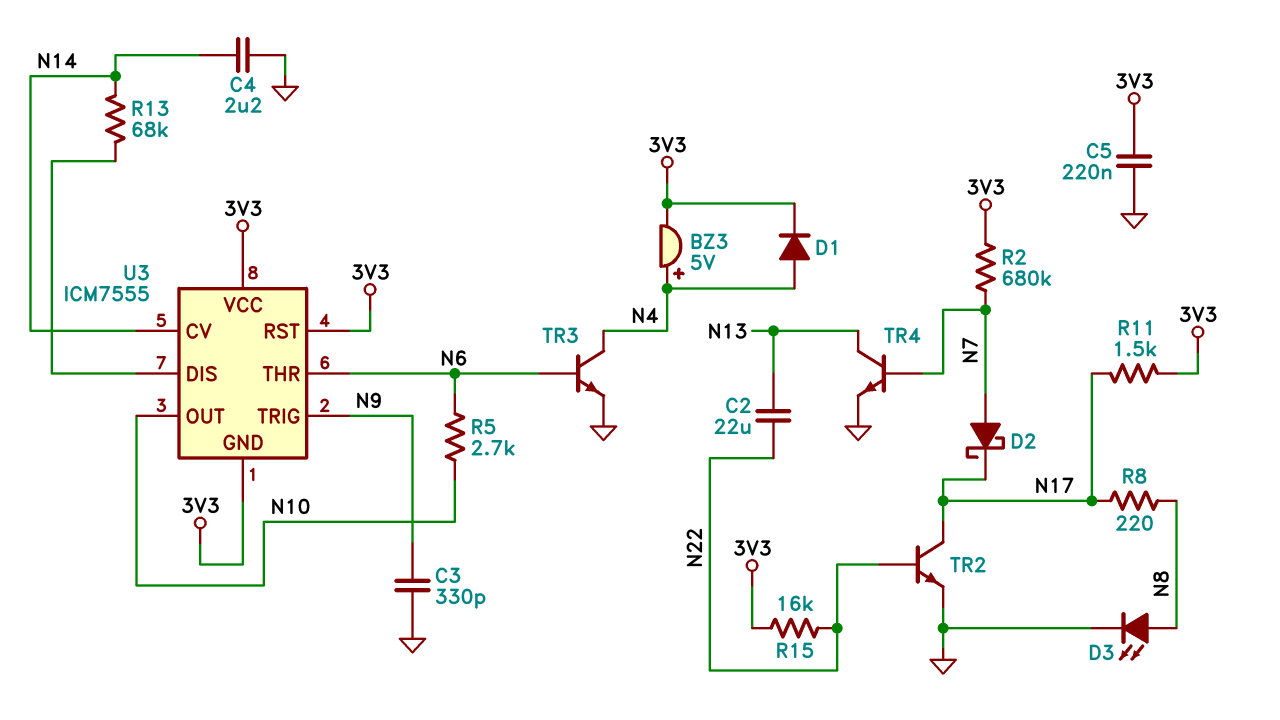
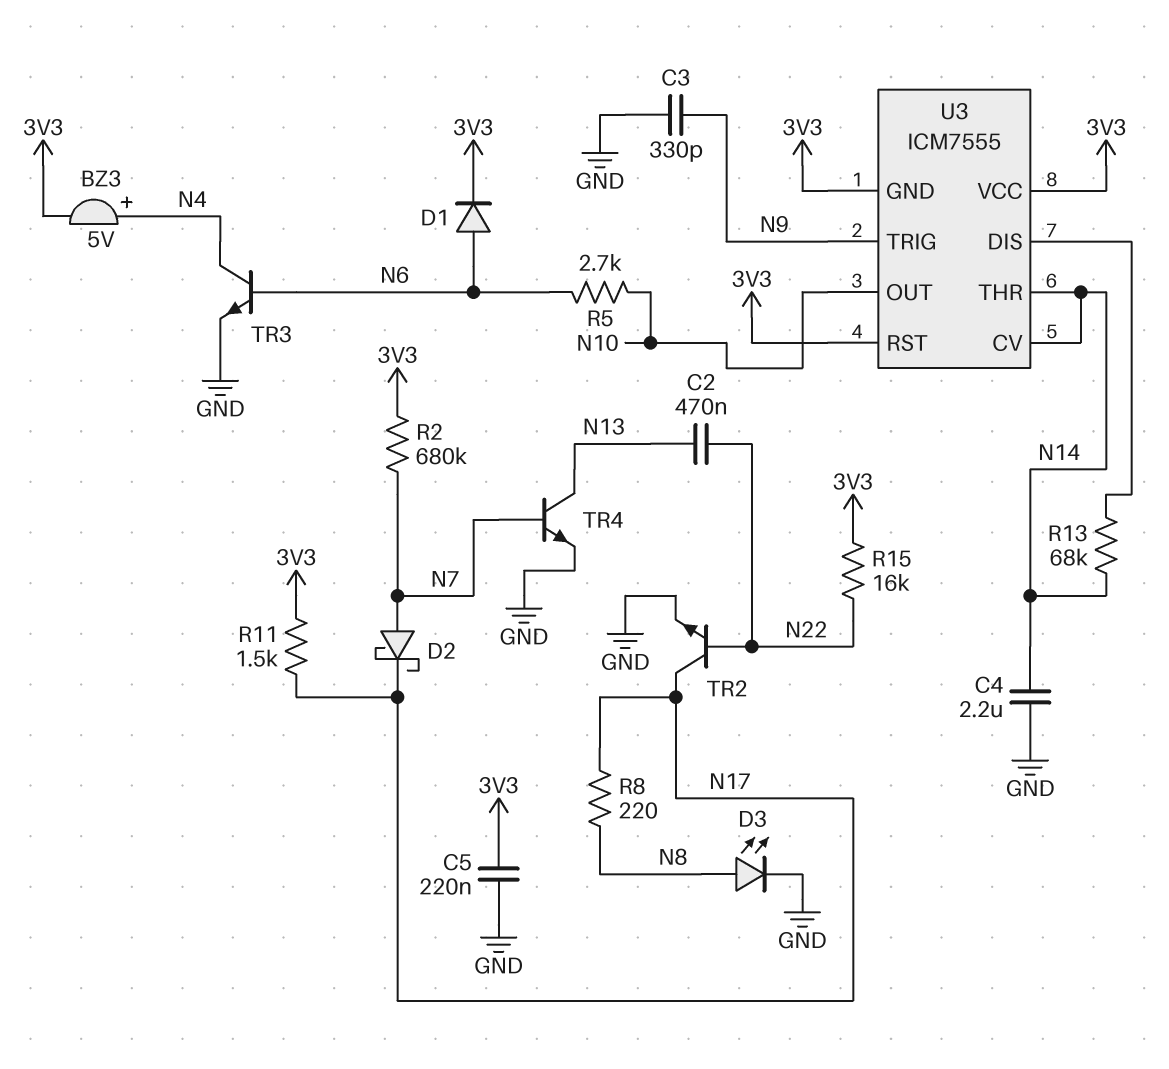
C2: 22uF (N13, N22) -> 470nF (N13, N22)
D1: diode (A N4, K 3V3) -> diode (A N6, K 3V3)
U3 pin THR: N6 -> N14

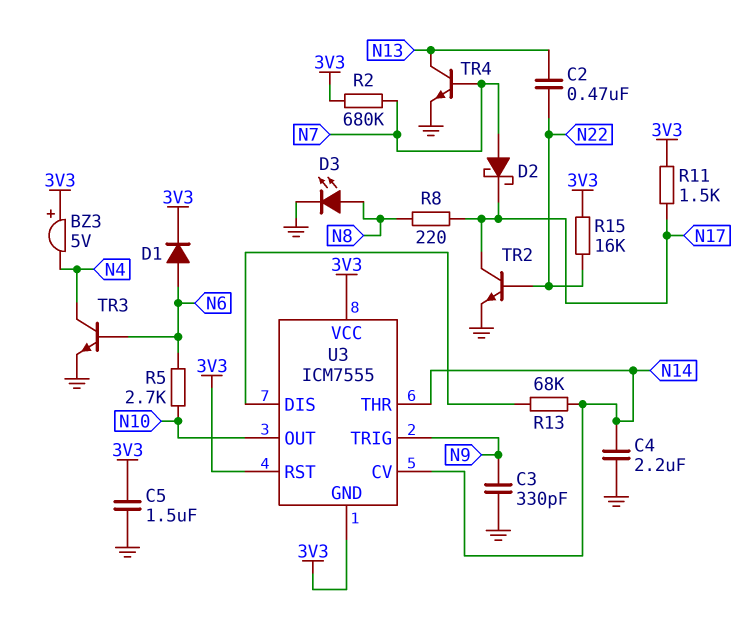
BZ3: buzzer 5V (plus N4, minus 3V3) -> buzzer 5V (plus 3V3, minus N4)
C5: 220nF (3V3, GND) -> 1.5uF (3V3, GND)

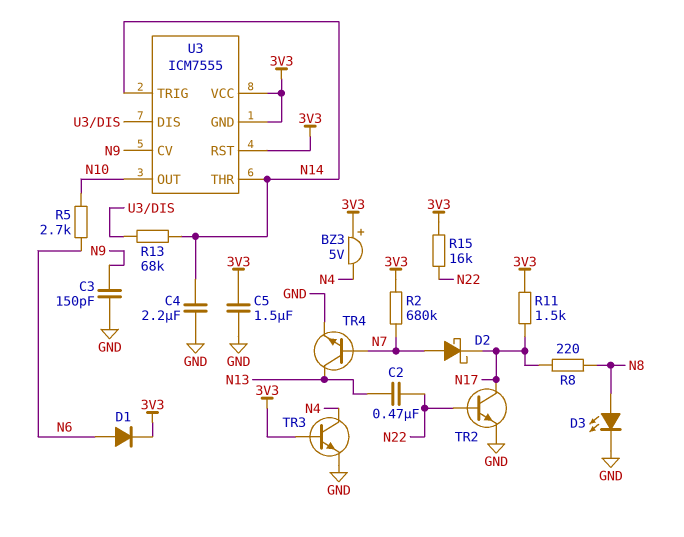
C3: 330pF (GND, N9) -> 150pF (GND, N9)
TR3: NPN (B N6, C N4, E GND) -> NPN (B 3V3, C N4, E GND)
U3 pin CV: N14 -> N9
U3 pin TRIG: N9 -> N14

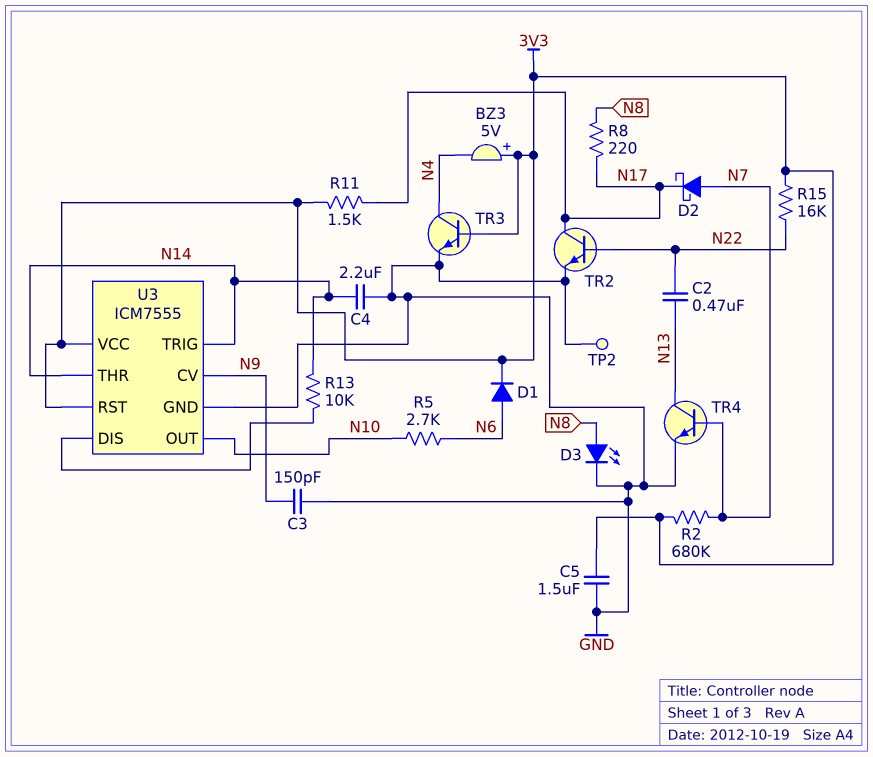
R13: 68k (N14, U3/DIS) -> 10k (N14, U3/DIS)
TP2: none -> test point (GND)
U3 pin GND: 3V3 -> GND

